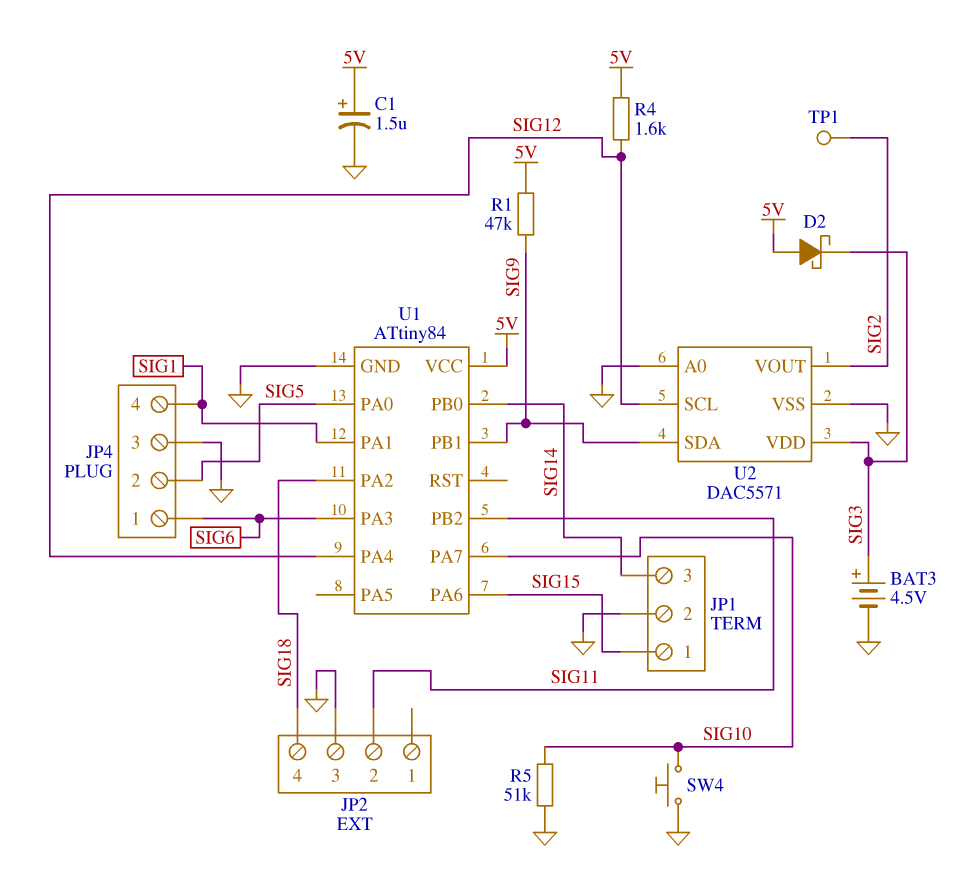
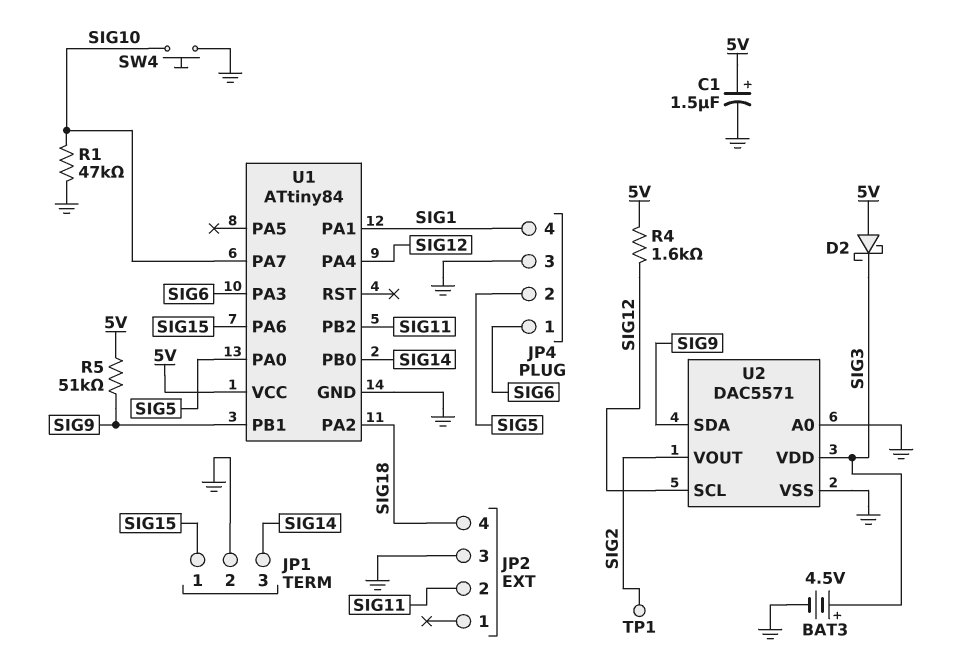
R1: 47k (5V, SIG9) -> 47k (GND, SIG10)
R5: 51k (GND, SIG10) -> 51k (5V, SIG9)

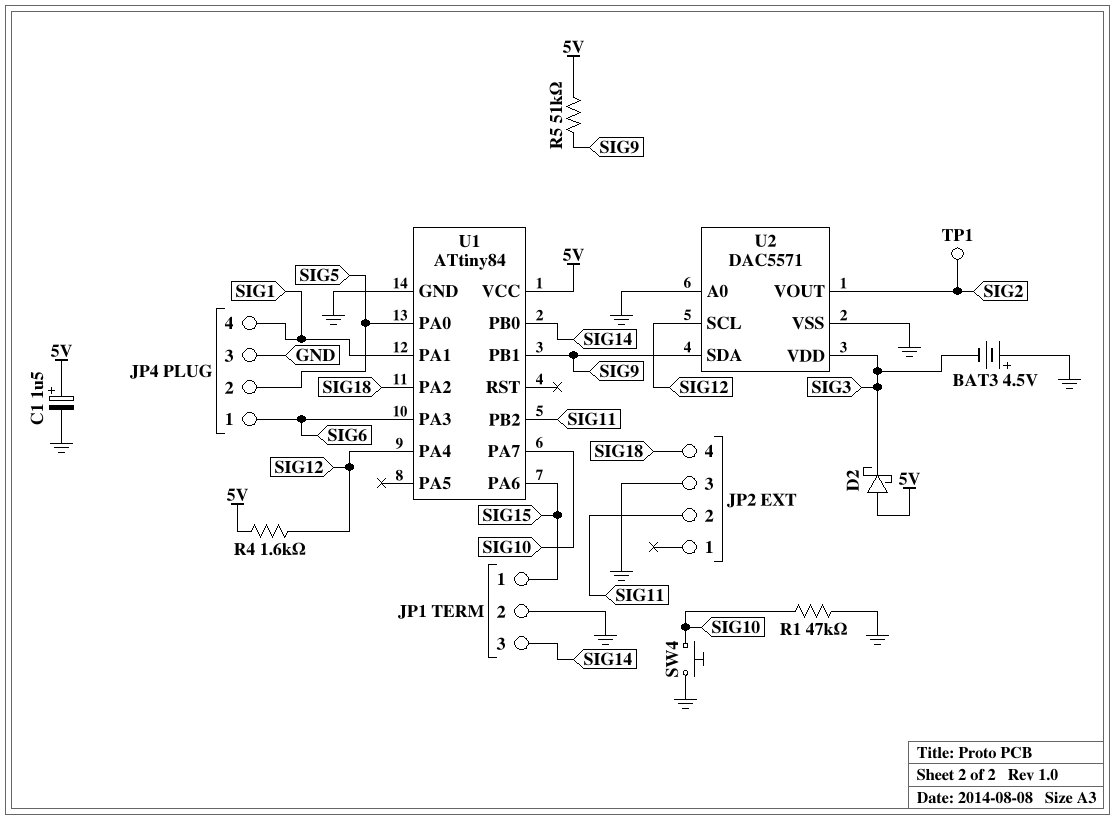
BAT3: 4.5V (plus SIG3, minus GND) -> 4.5V (plus GND, minus SIG3)

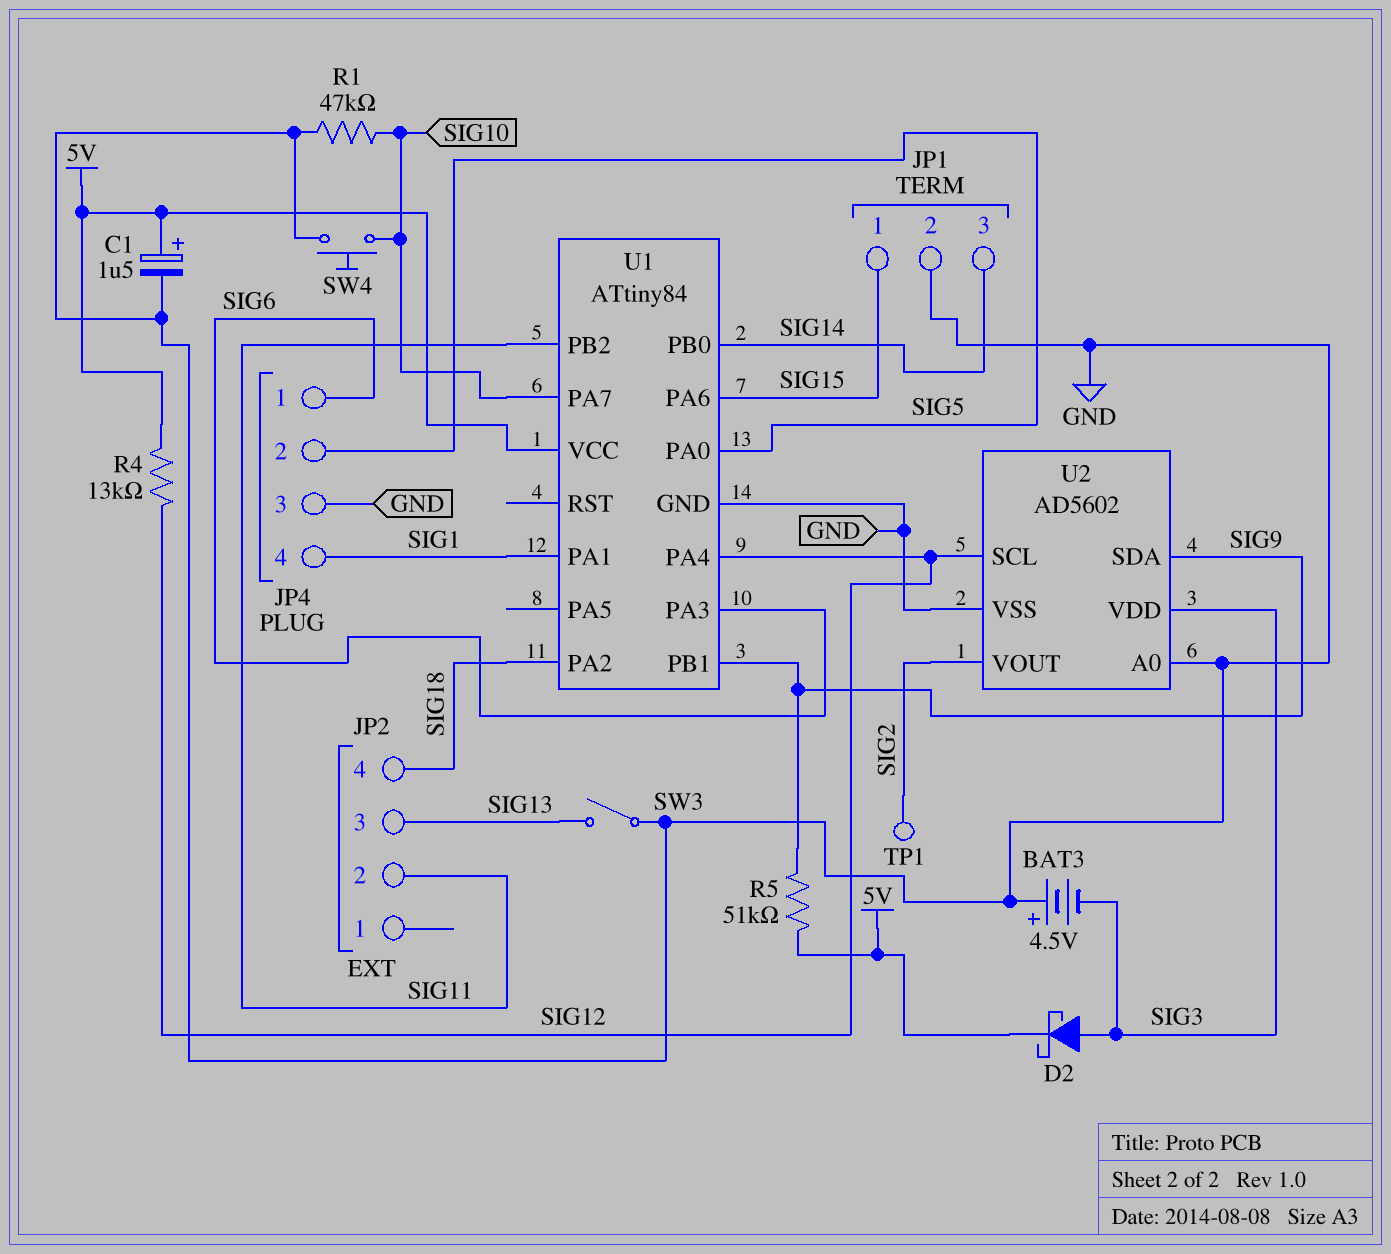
D2: schottky (A 5V, K SIG3) -> schottky (A SIG3, K 5V)
JP2 pin 3: GND -> SIG13
R4: 1.6k (5V, SIG12) -> 13k (5V, SIG12)
SW3: none -> switch (GND, SIG13)
U2: DAC5571 -> AD5602

